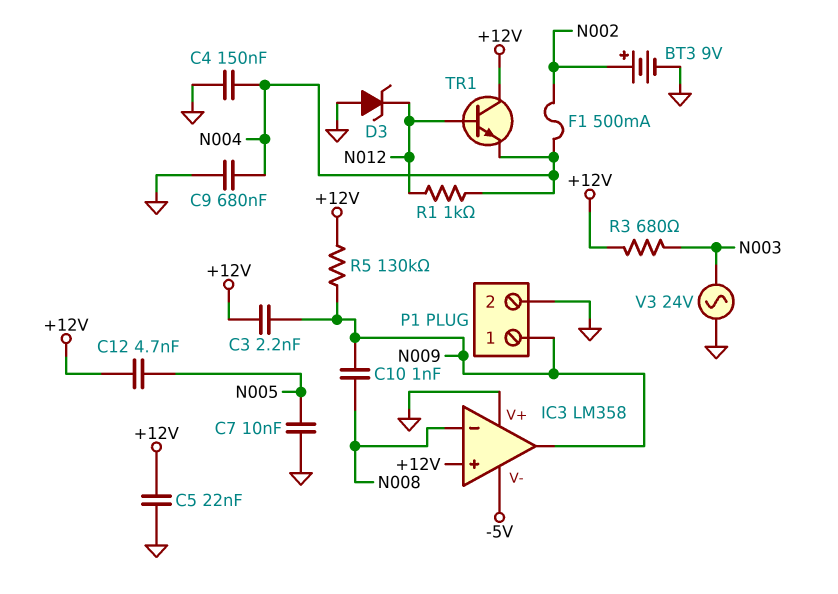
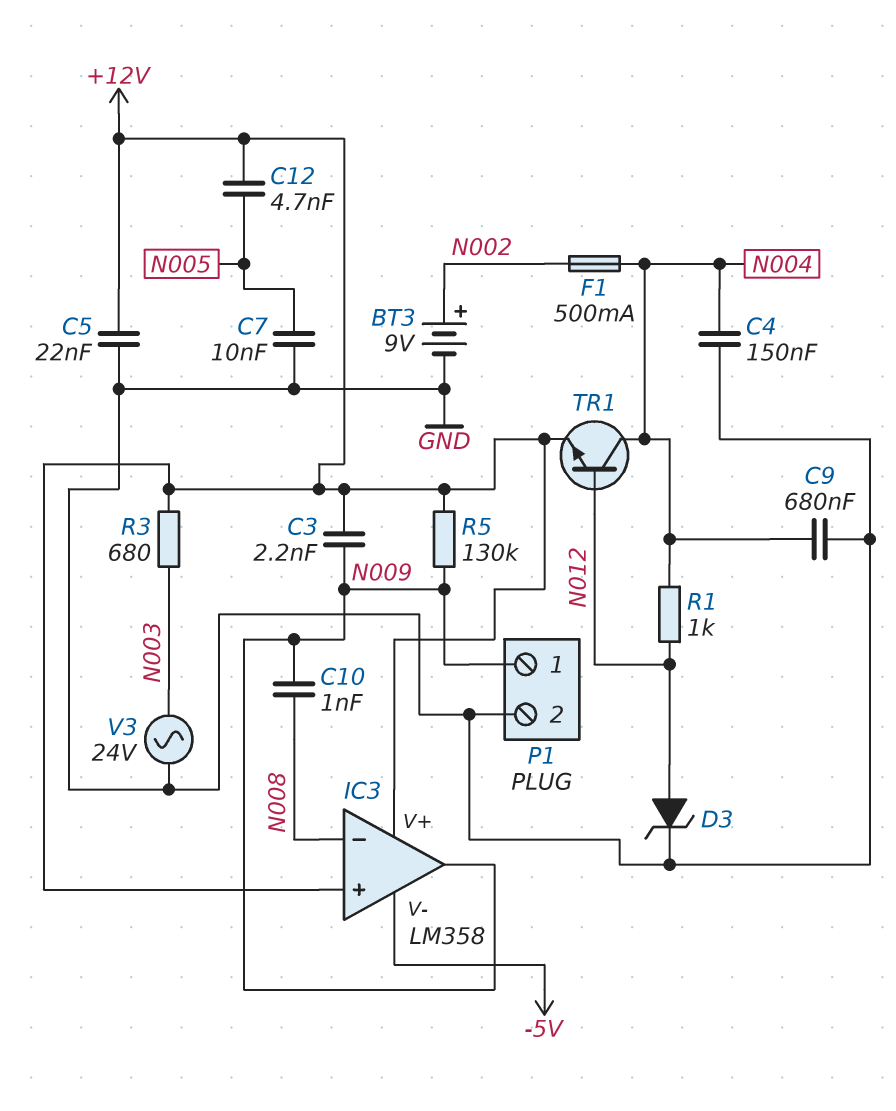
D3: zener (A GND, K N012) -> zener (A N012, K GND)
IC3 pin V+: GND -> +12V
TR1: NPN (B N012, C +12V, E N004) -> NPN (B N012, C N004, E +12V)

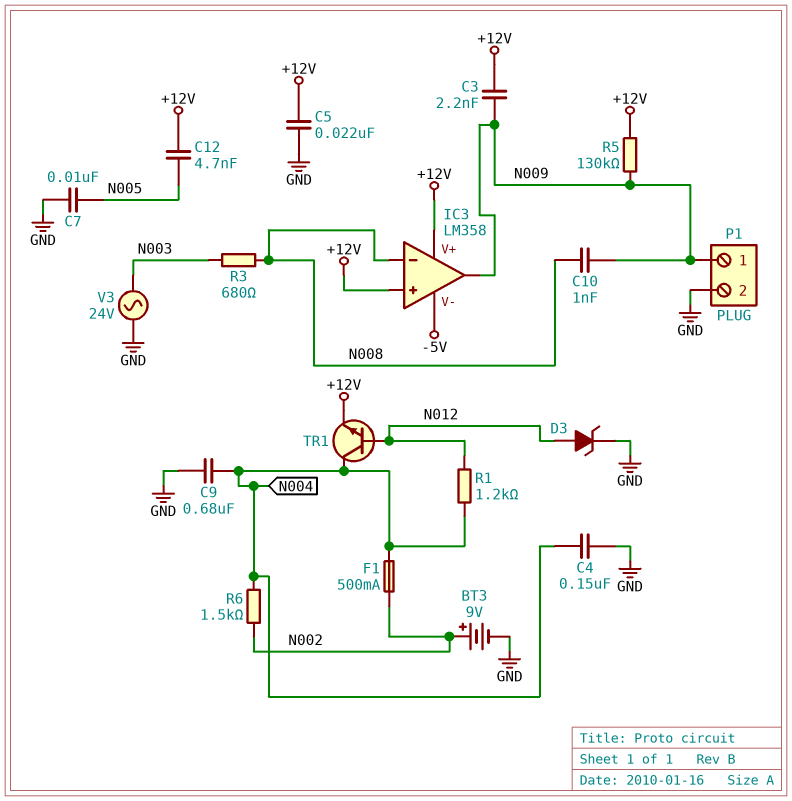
R1: 1k (N004, N012) -> 1.2k (N004, N012)
R3: 680 (+12V, N003) -> 680 (N003, N008)
R6: none -> 1.5k (N002, N004)

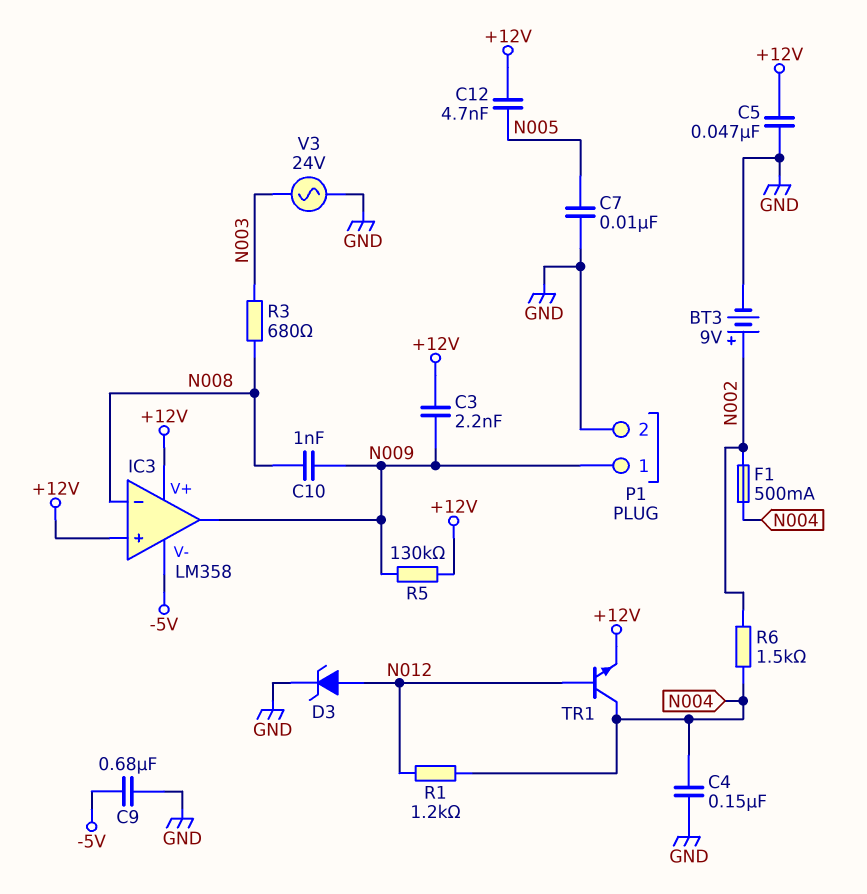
C5: 22nF (+12V, GND) -> 47nF (+12V, GND)
C9: 680nF (GND, N004) -> 680nF (-5V, GND)

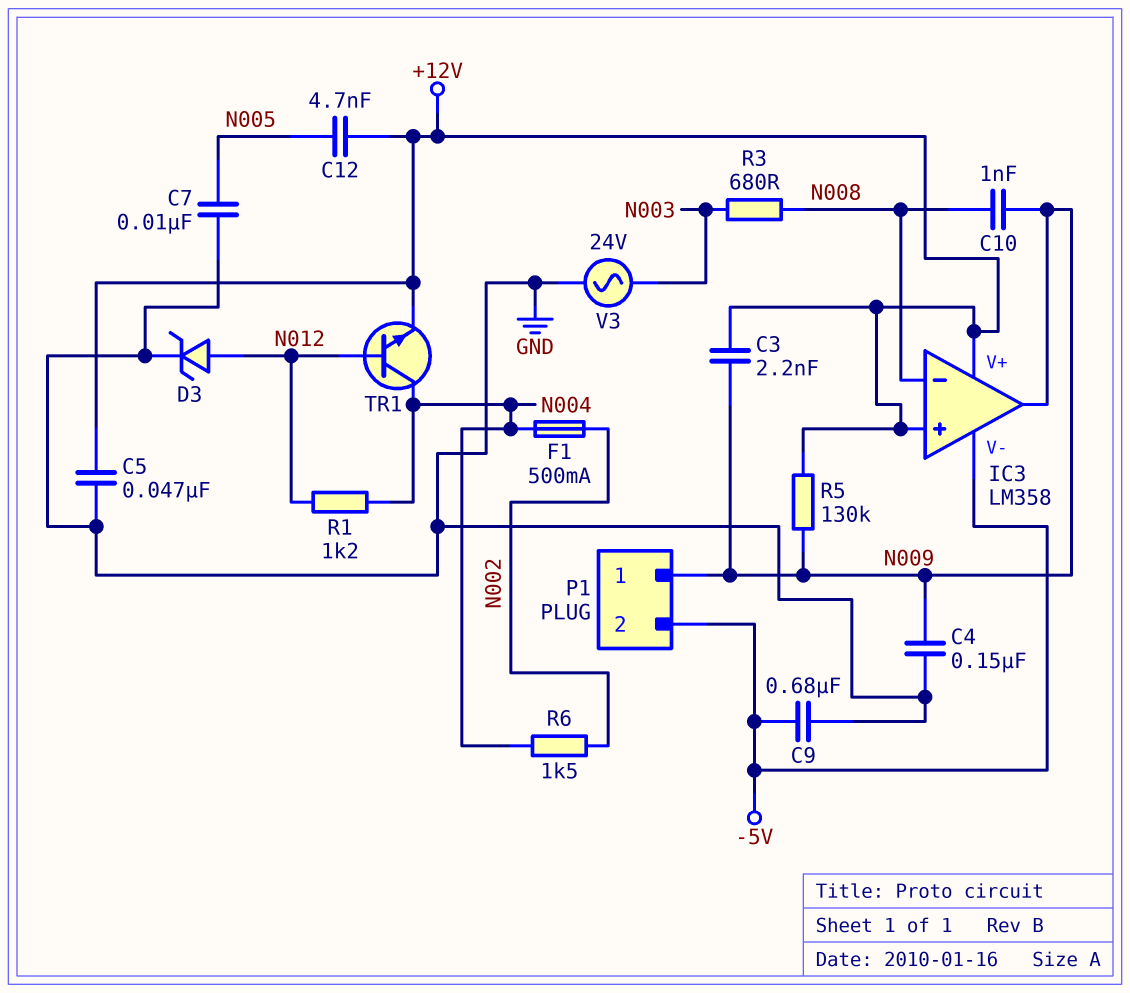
BT3: 9V (plus N002, minus GND) -> none
C4: 150nF (GND, N004) -> 150nF (GND, N009)
P1 pin 2: GND -> -5V

